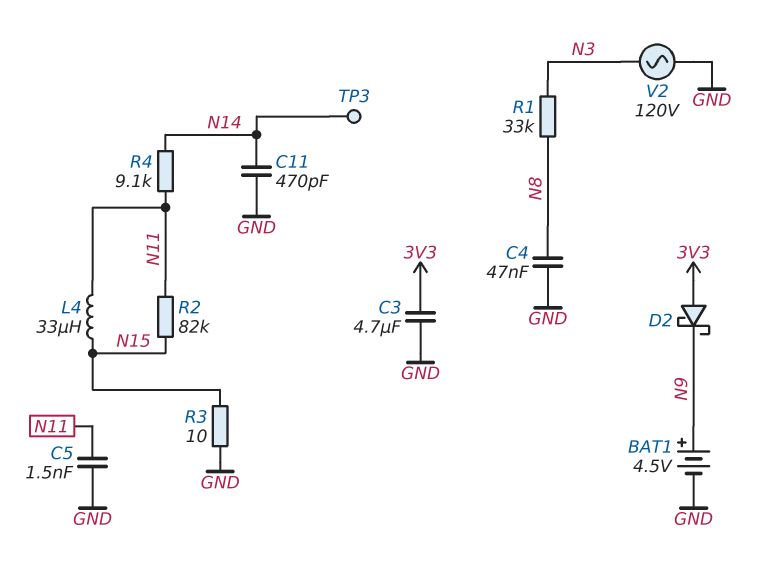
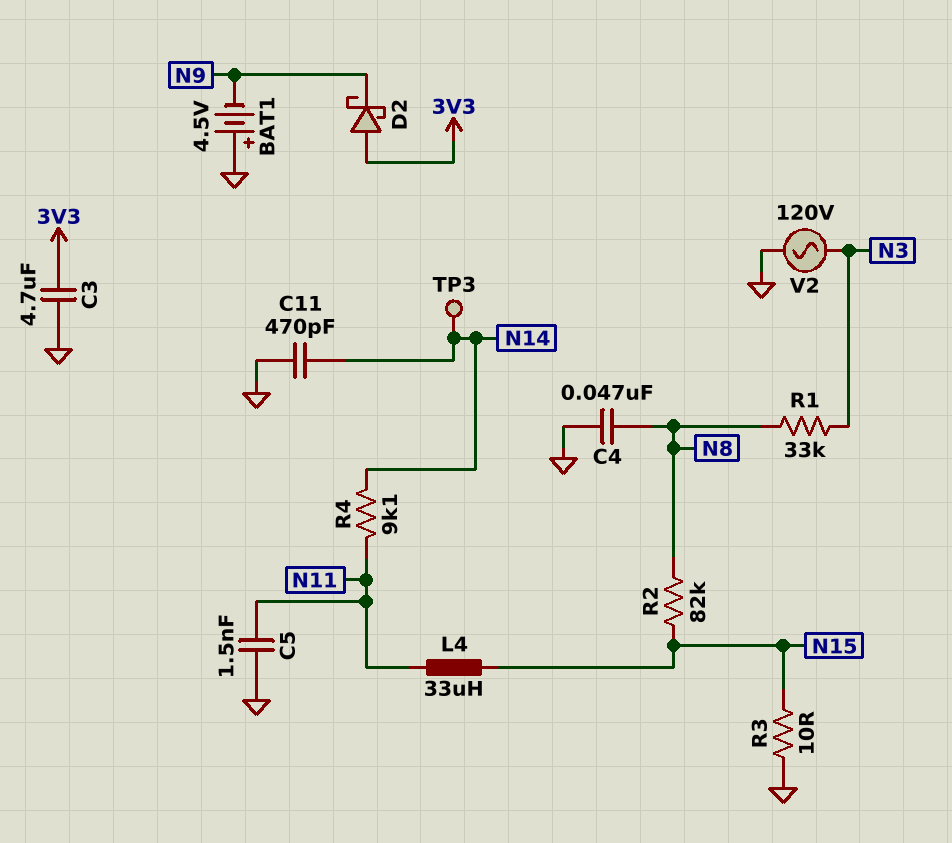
BAT1: 4.5V (plus N9, minus GND) -> 4.5V (plus GND, minus N9)
R2: 82k (N11, N15) -> 82k (N8, N15)

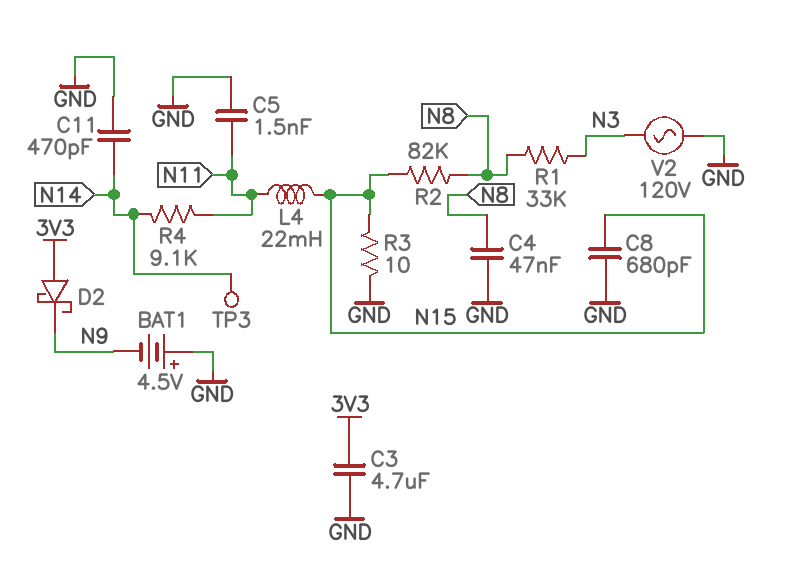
C8: none -> 680pF (GND, N15)
L4: 33uH (N11, N15) -> 22mH (N11, N15)

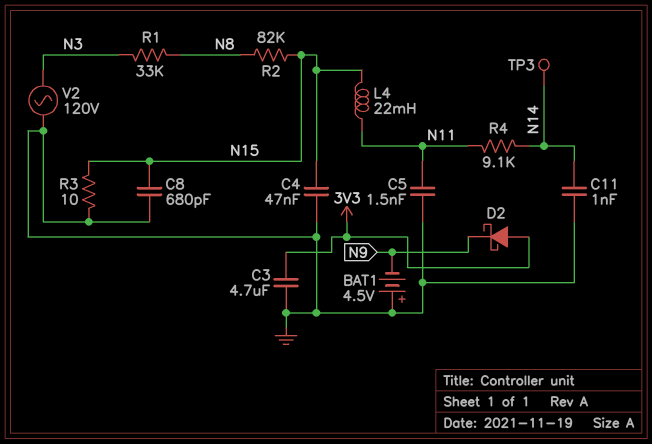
C4: 47nF (GND, N8) -> 47nF (GND, N15)
C11: 470pF (GND, N14) -> 1nF (GND, N14)

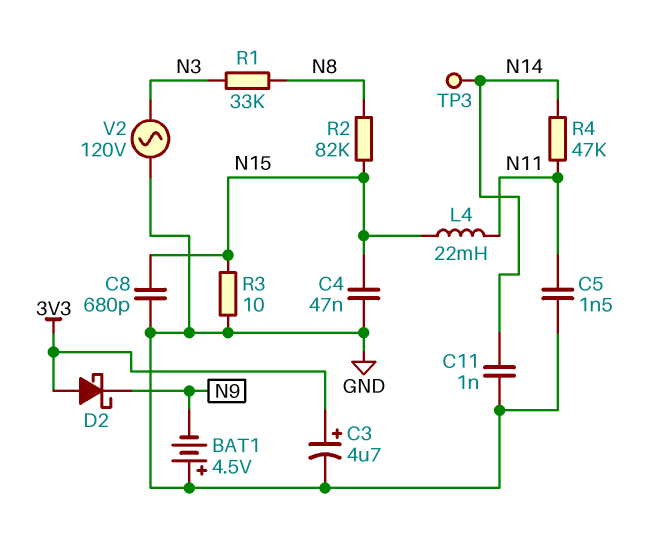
C3: 4.7uF (3V3, GND) -> 4.7uF (plus 3V3, minus GND)
R4: 9.1k (N11, N14) -> 47k (N11, N14)

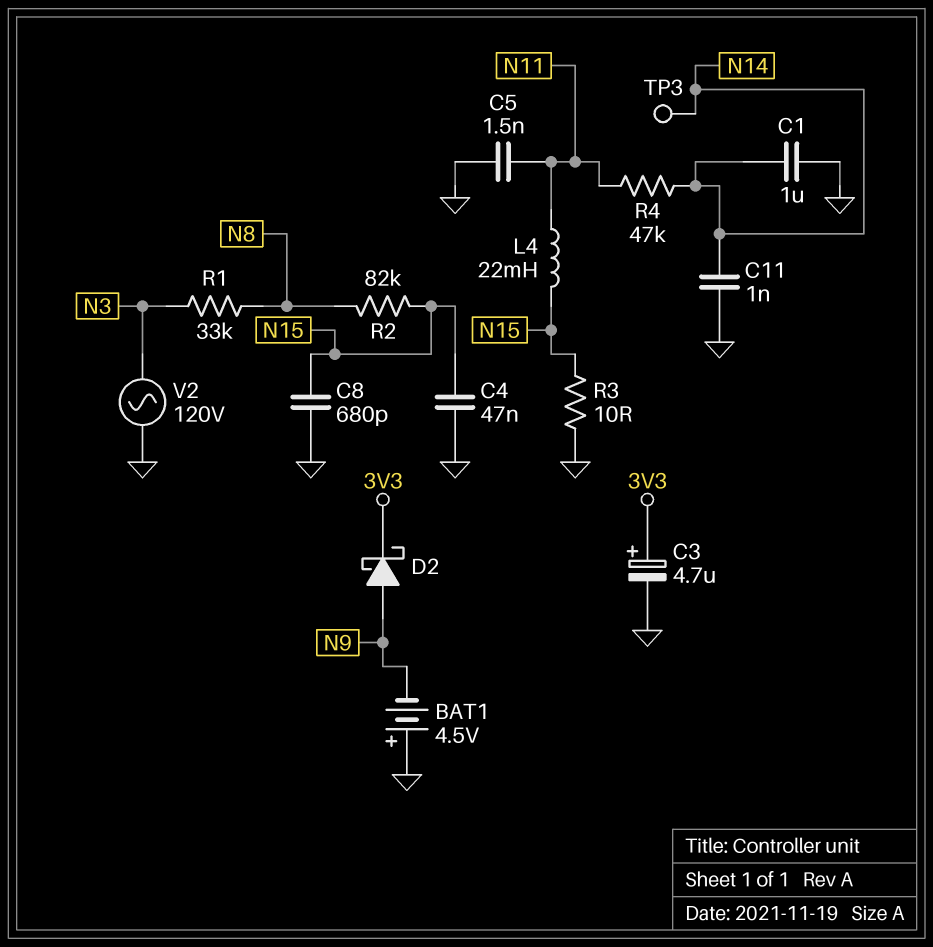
C1: none -> 1uF (GND, N14)
D2: schottky (A 3V3, K N9) -> schottky (A N9, K 3V3)

